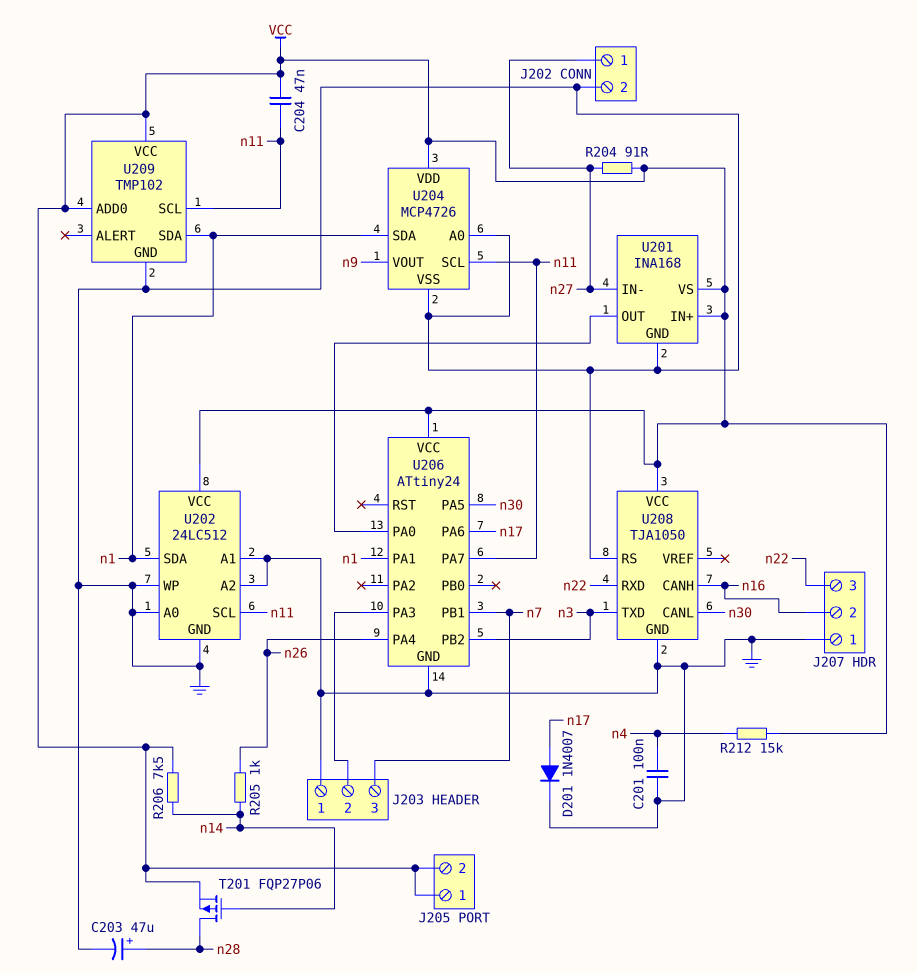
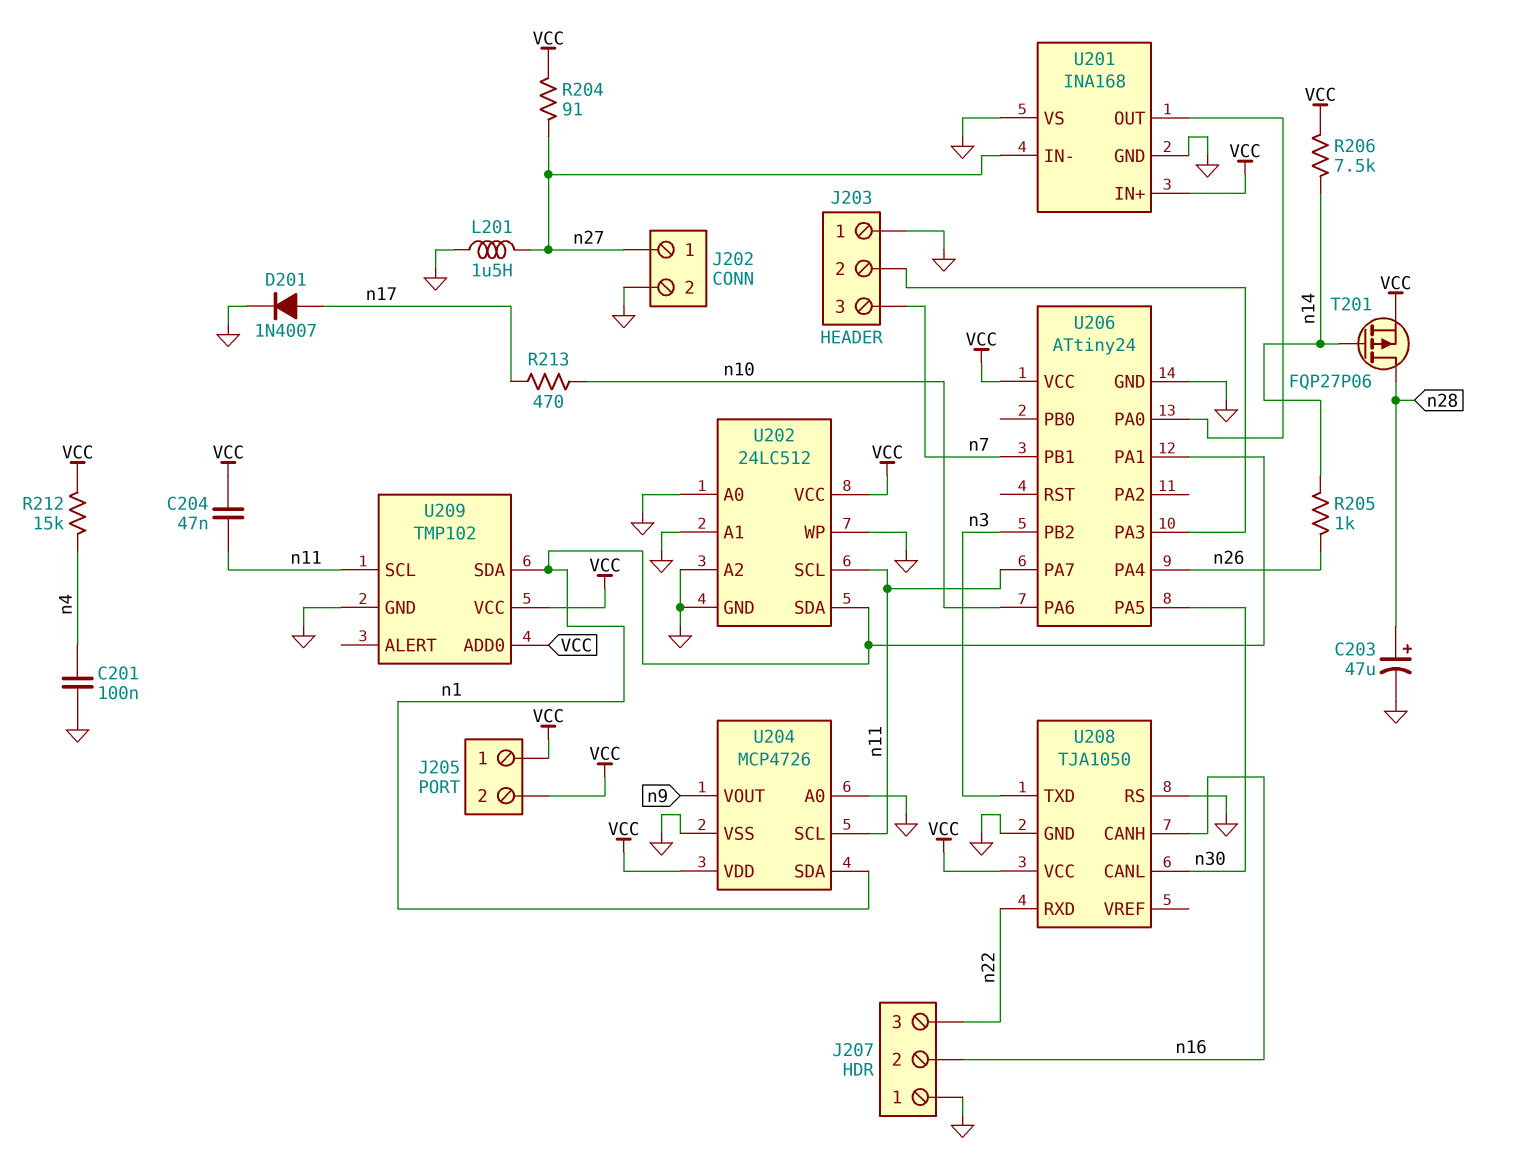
L201: none -> 1.5uH (GND, n27)
R213: none -> 470 (n10, n17)
U201 pin VS: VCC -> GND
U206 pin PA6: n17 -> n10

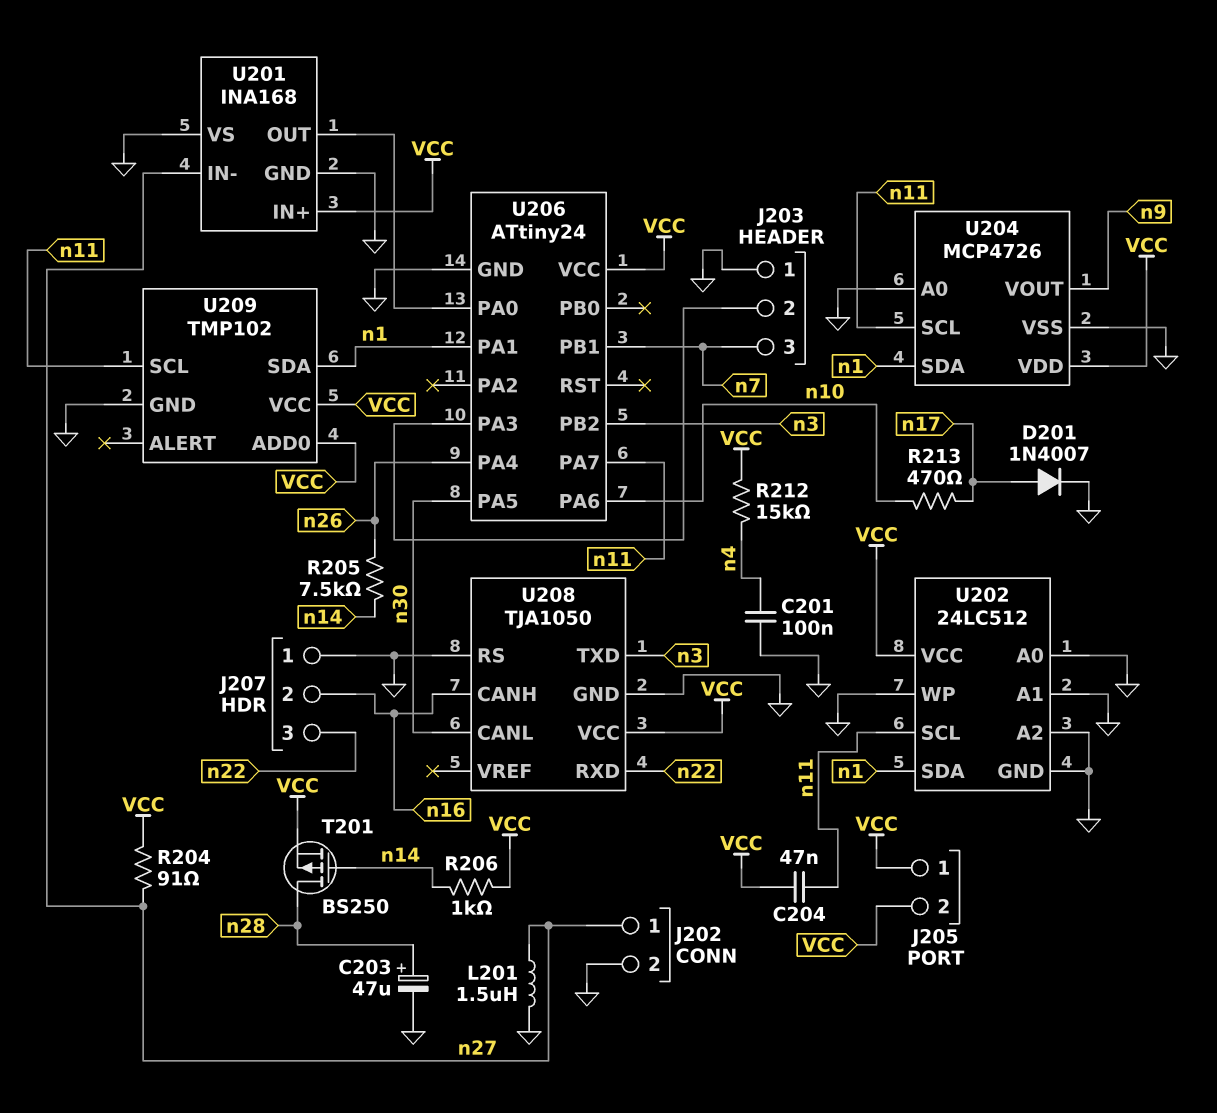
R205: 1k (n14, n26) -> 7.5k (n14, n26)
R206: 7.5k (VCC, n14) -> 1k (VCC, n14)
T201: PMOS FQP27P06 (G n14, D n28, S VCC) -> PMOS BS250 (G n14, D n28, S VCC)

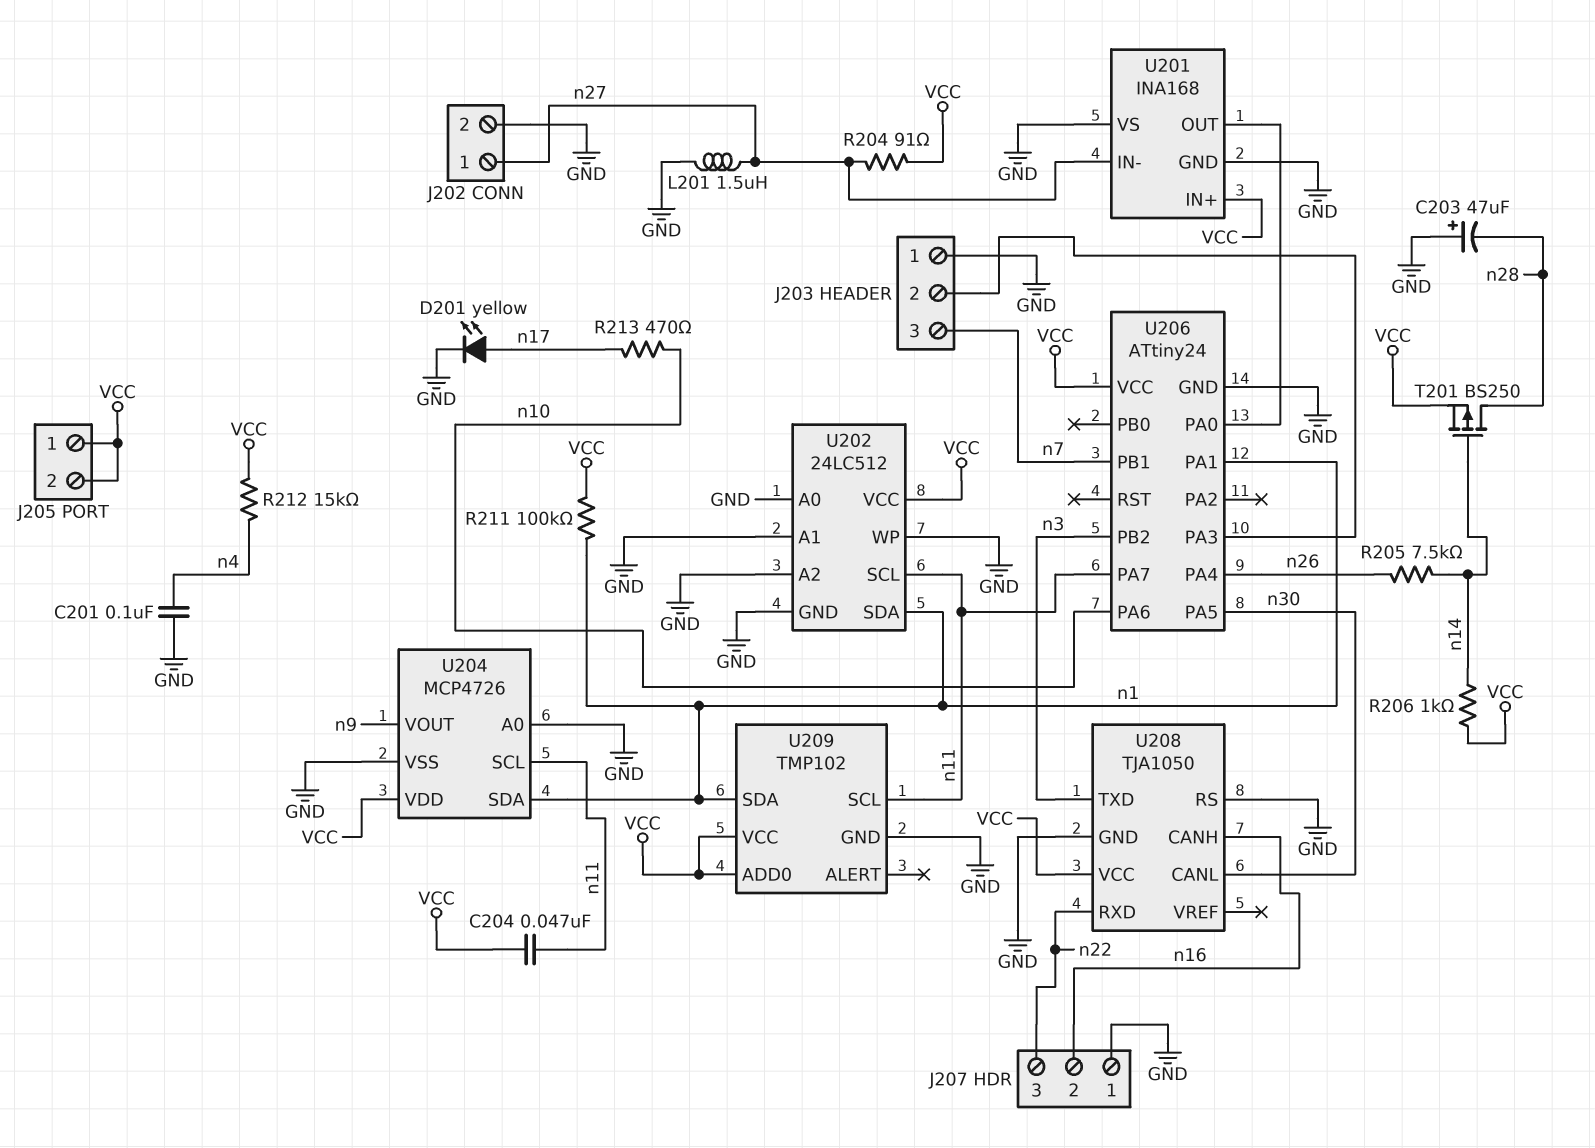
C203: 47uF (plus n28, minus GND) -> 47uF (plus GND, minus n28)
D201: diode 1N4007 (A n17, K GND) -> LED yellow (A n17, K GND)
R211: none -> 100k (VCC, n1)

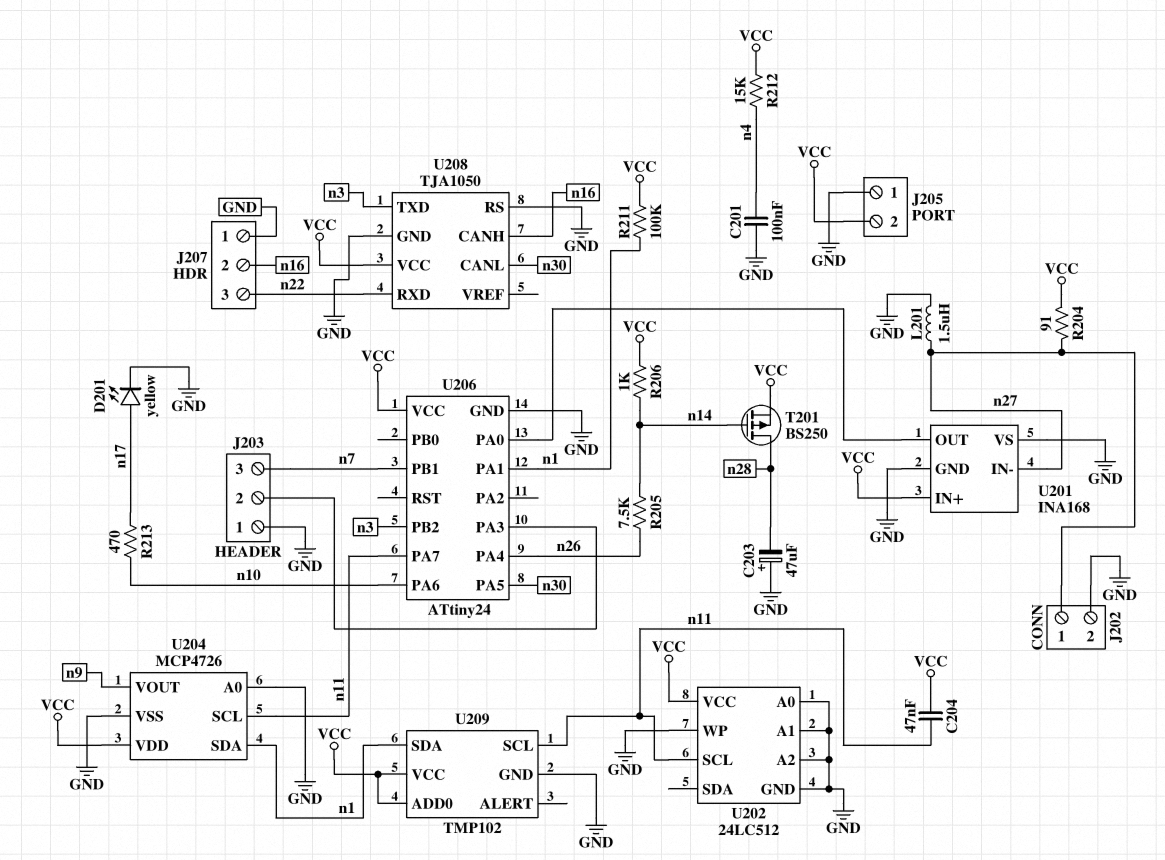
J205 pin 1: VCC -> GND
U202 pin SDA: n1 -> none

